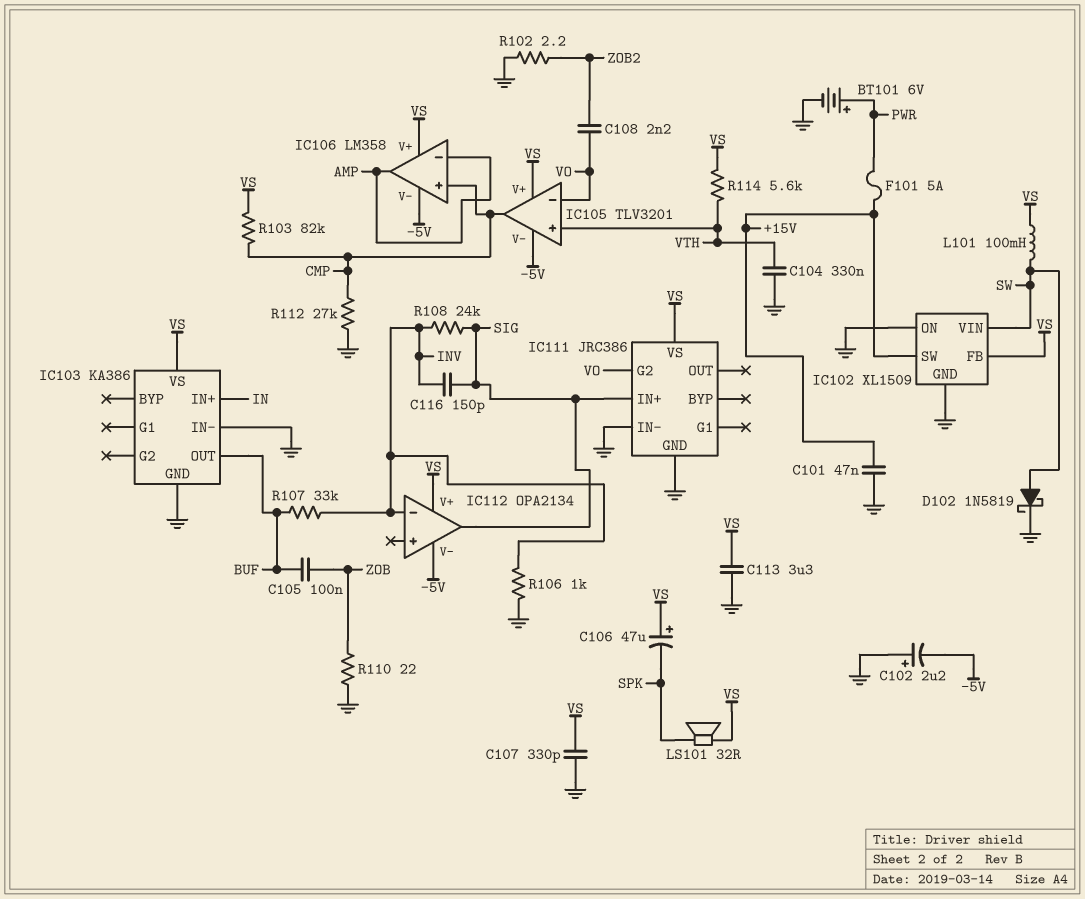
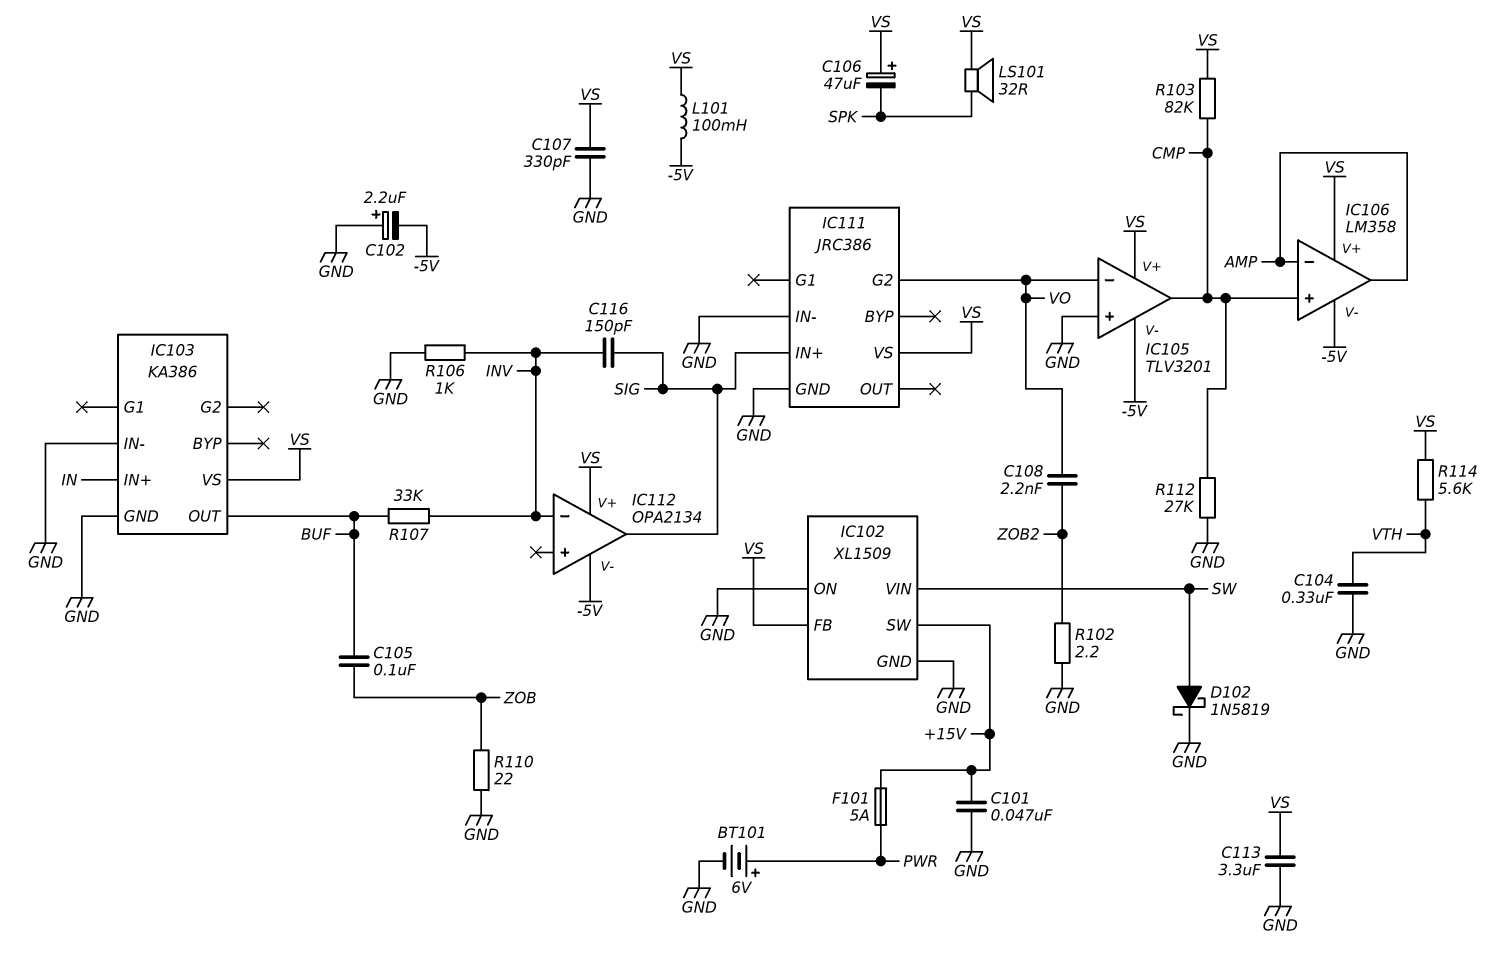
IC105 pin in+: VTH -> GND
L101: 100mH (SW, VS) -> 100mH (-5V, VS)
R108: 24k (INV, SIG) -> none

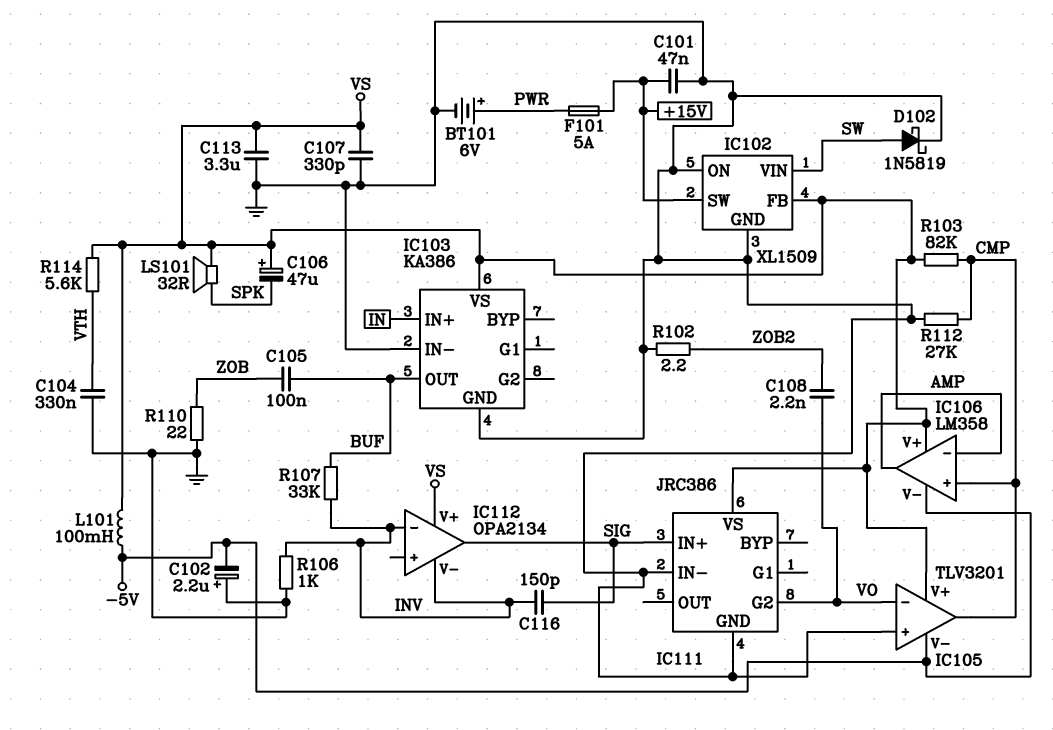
IC112 pin V-: -5V -> INV

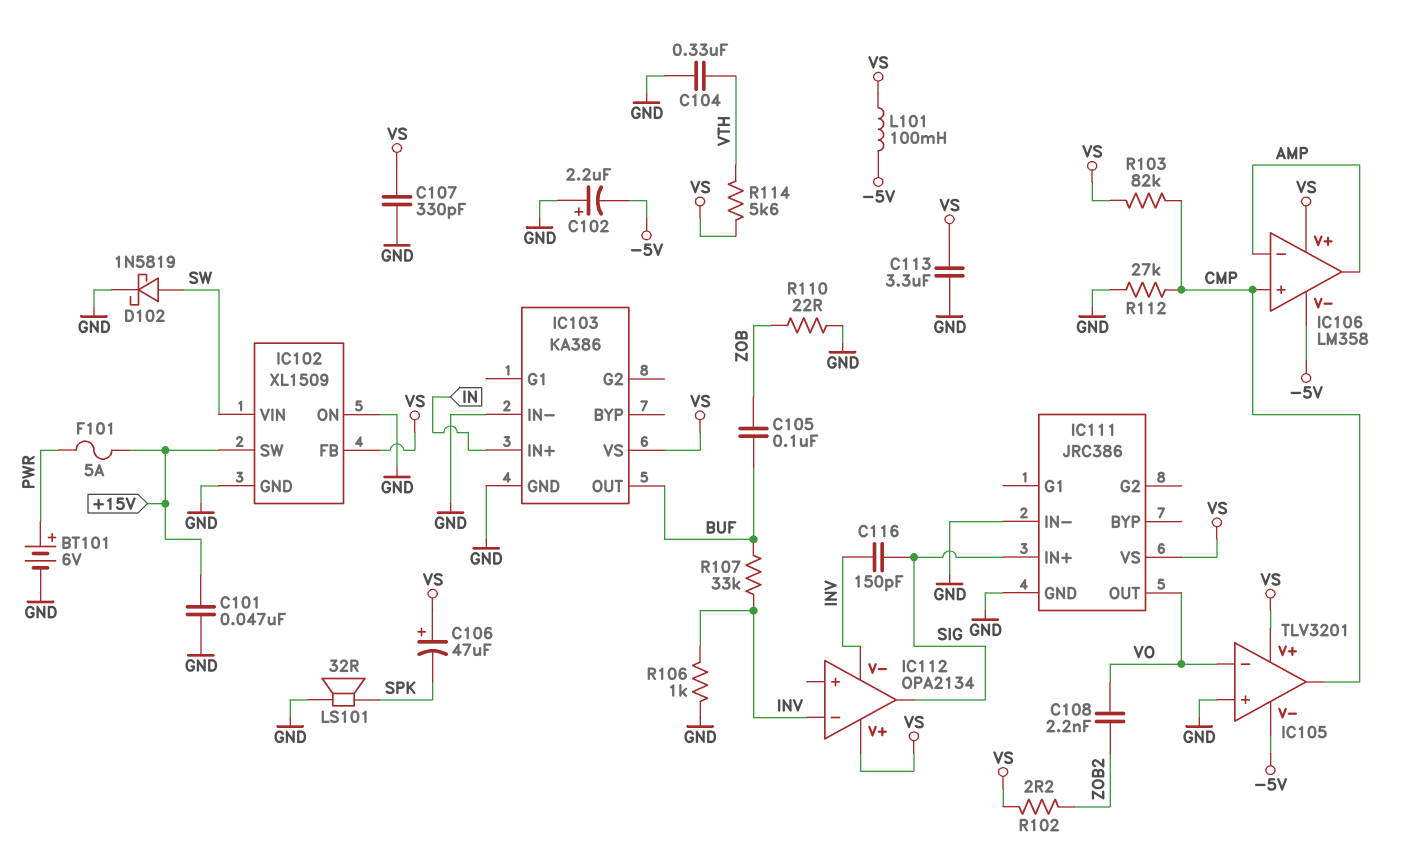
IC111 pin G2: VO -> none
IC111 pin OUT: none -> VO
LS101: speaker 32R (SPK, VS) -> speaker 32R (GND, SPK)
R102: 2.2 (GND, ZOB2) -> 2.2 (VS, ZOB2)

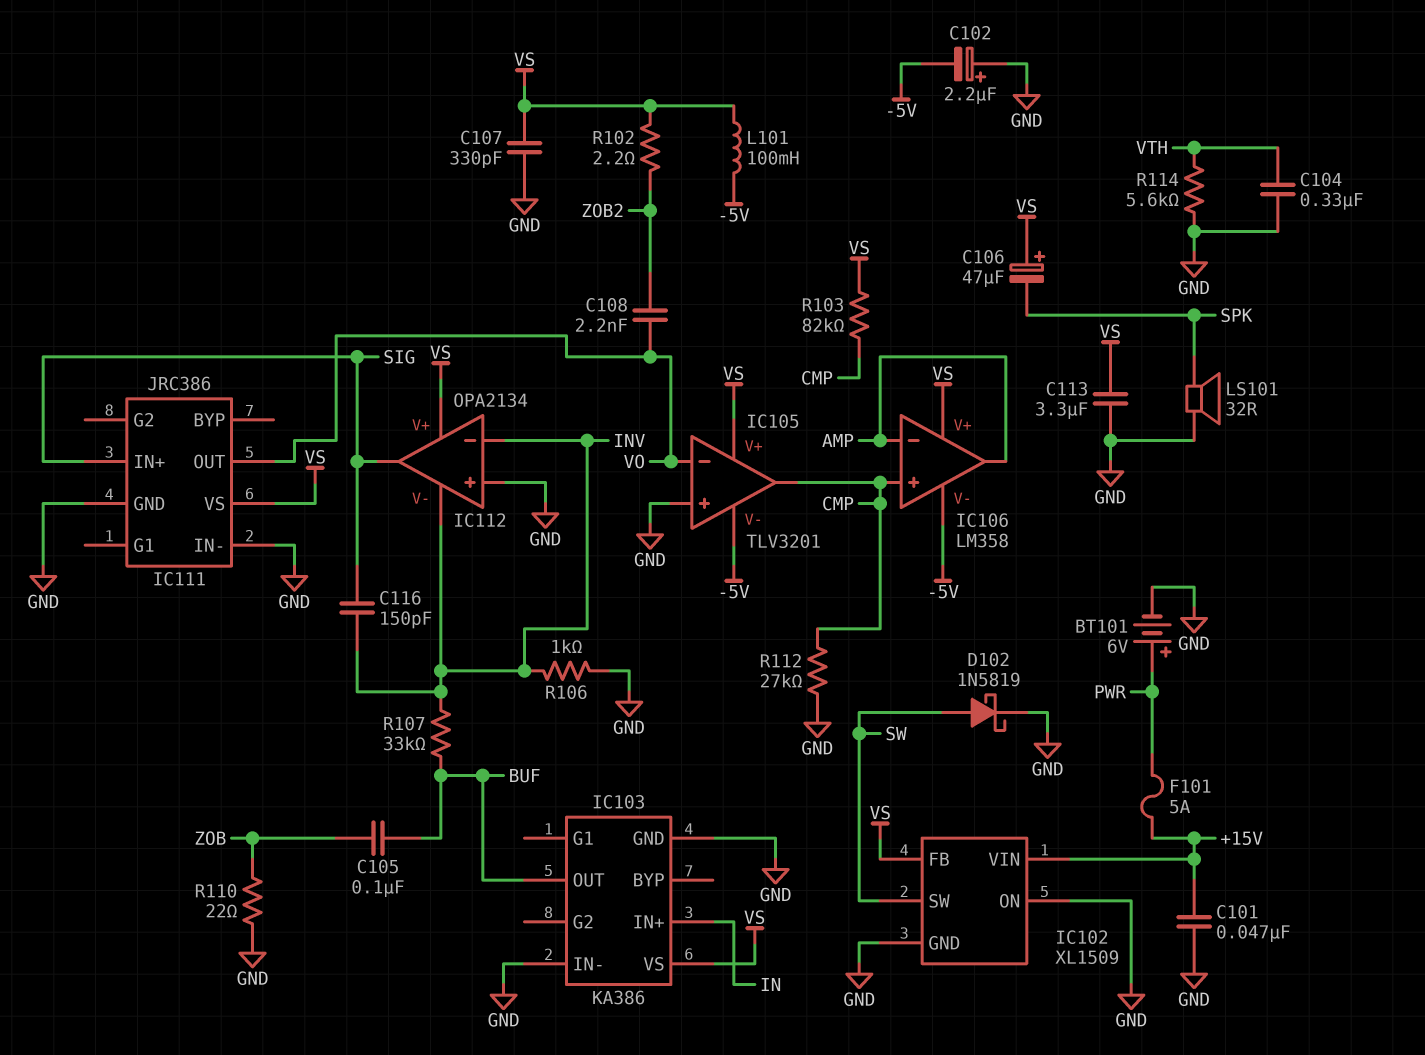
IC102 pin SW: +15V -> SW
IC102 pin VIN: SW -> +15V
IC112 pin in+: none -> GND
R114: 5.6k (VS, VTH) -> 5.6k (GND, VTH)

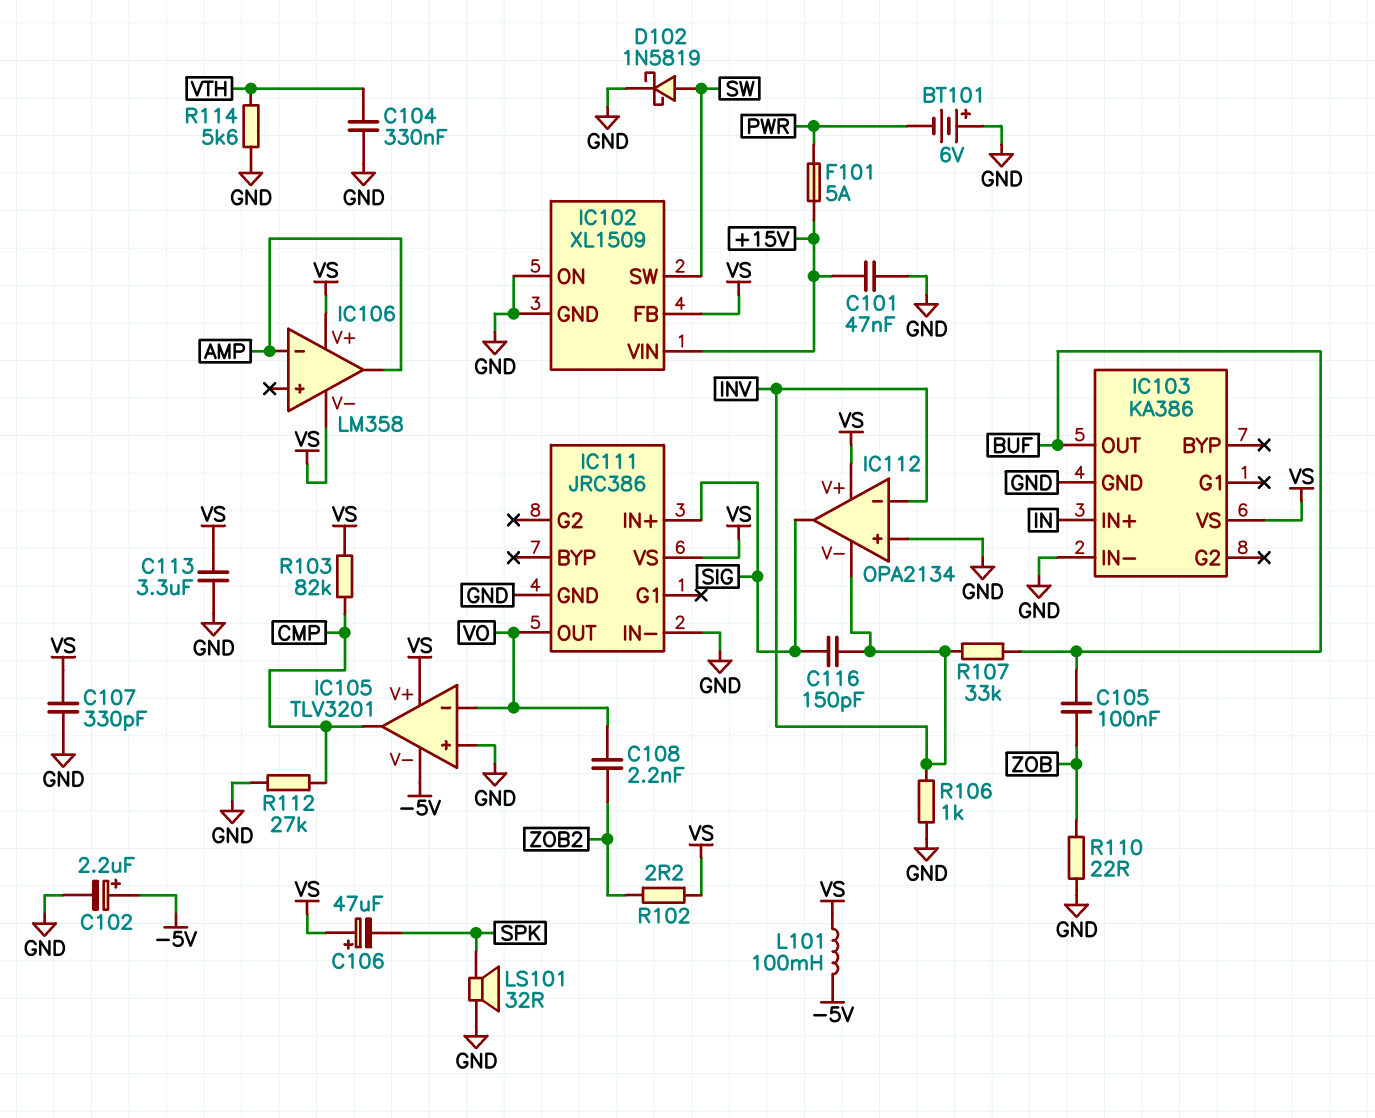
BT101: 6V (plus PWR, minus GND) -> 6V (plus GND, minus PWR)
C102: 2.2uF (plus GND, minus -5V) -> 2.2uF (plus -5V, minus GND)
IC106 pin V-: -5V -> VS
IC106 pin in+: CMP -> none

